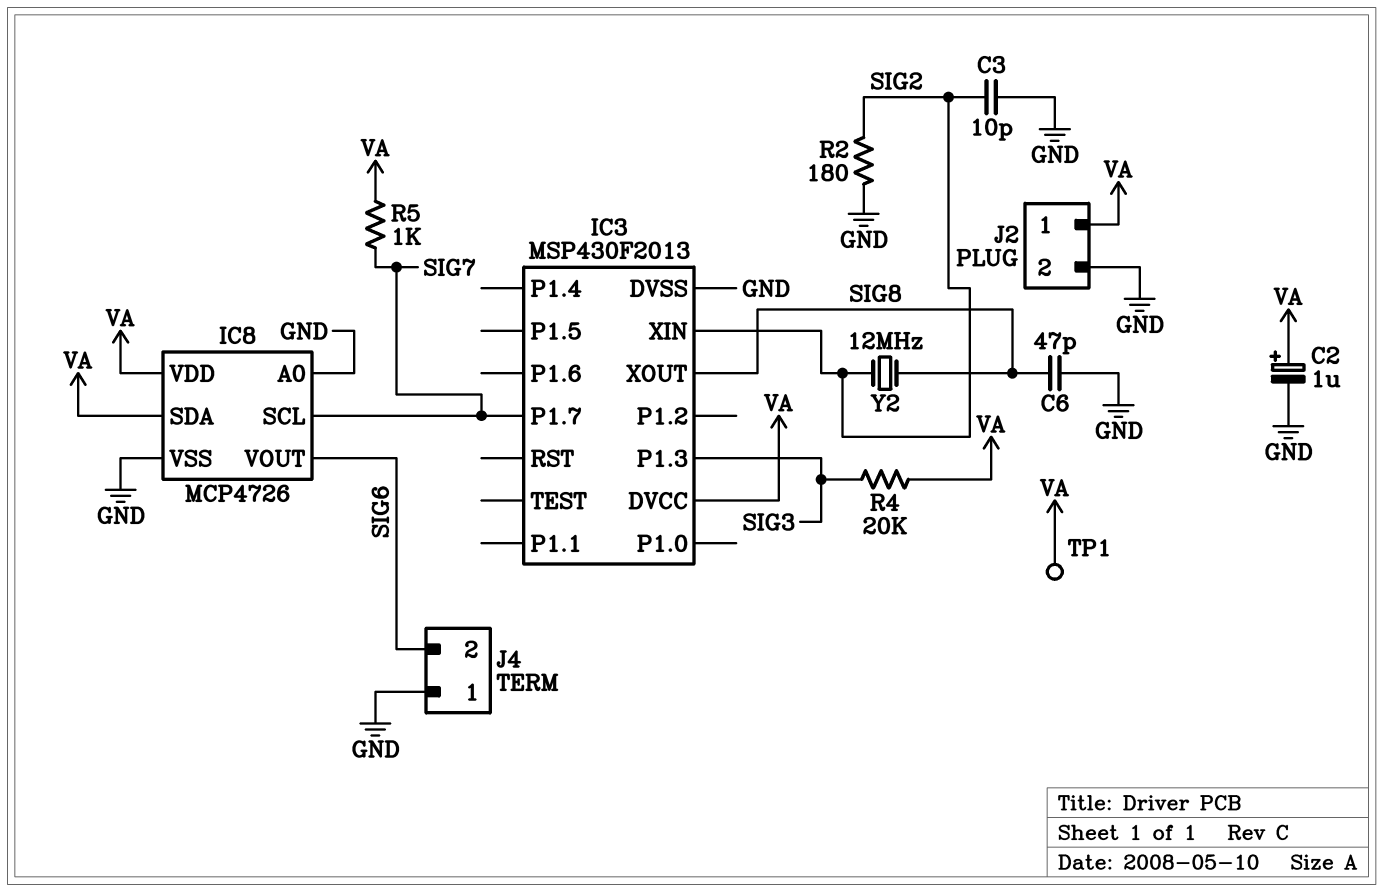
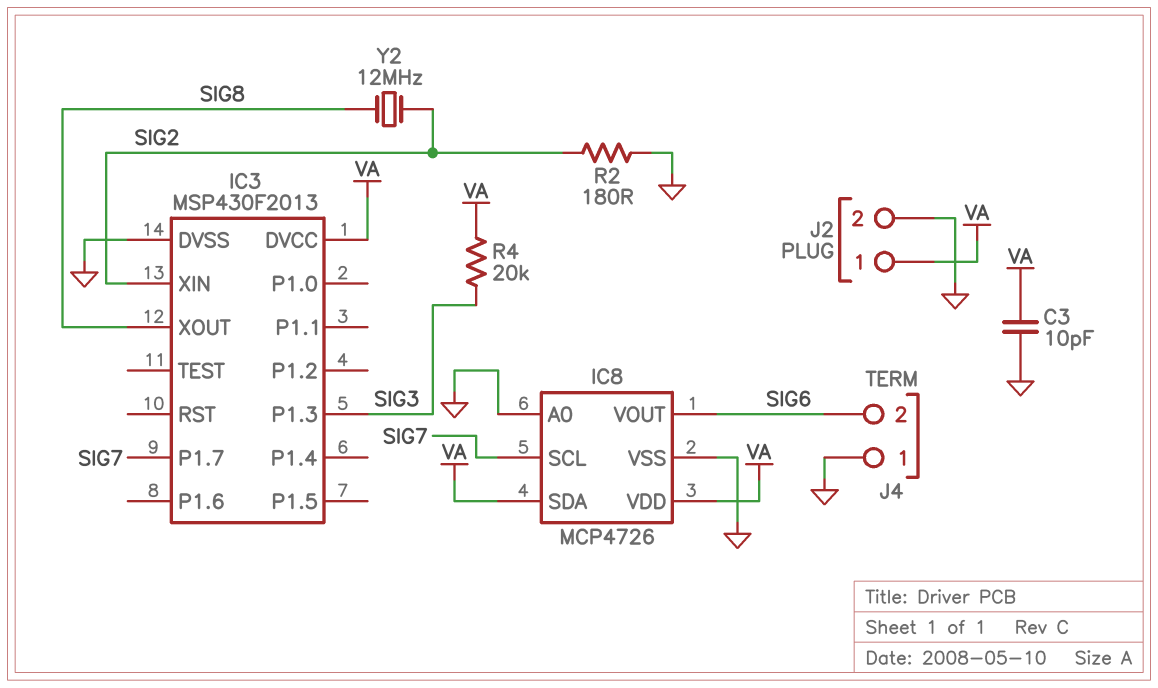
C2: 1uF (plus VA, minus GND) -> none
C3: 10pF (GND, SIG2) -> 10pF (GND, VA)
C6: 47pF (GND, SIG8) -> none
R5: 1k (SIG7, VA) -> none
TP1: test point (VA) -> none

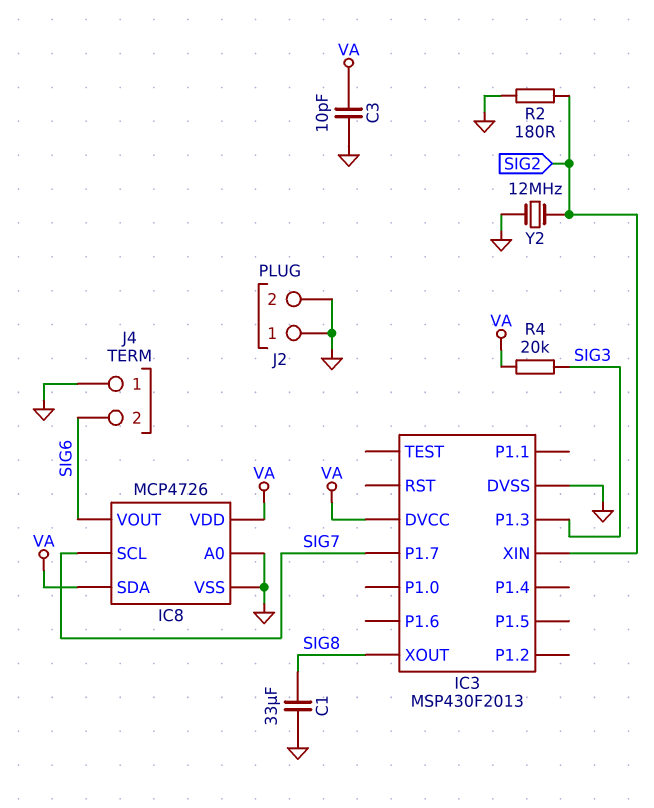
C1: none -> 33uF (GND, SIG8)
J2 pin 1: VA -> GND
Y2: 12MHz (SIG2, SIG8) -> 12MHz (GND, SIG2)

